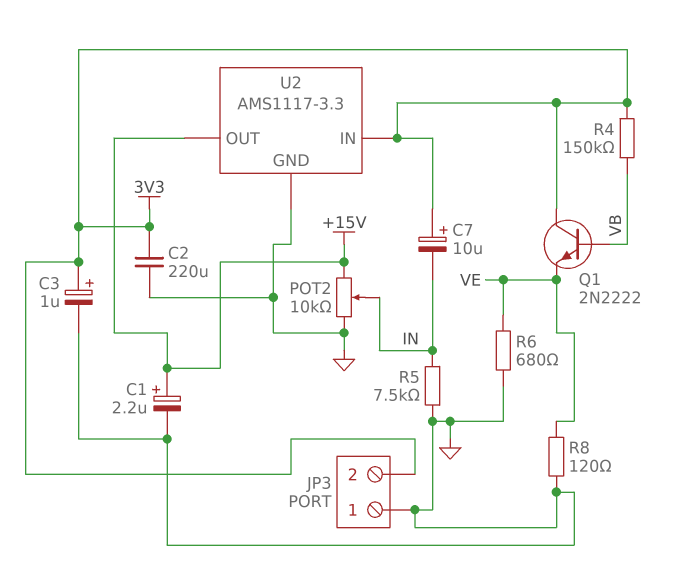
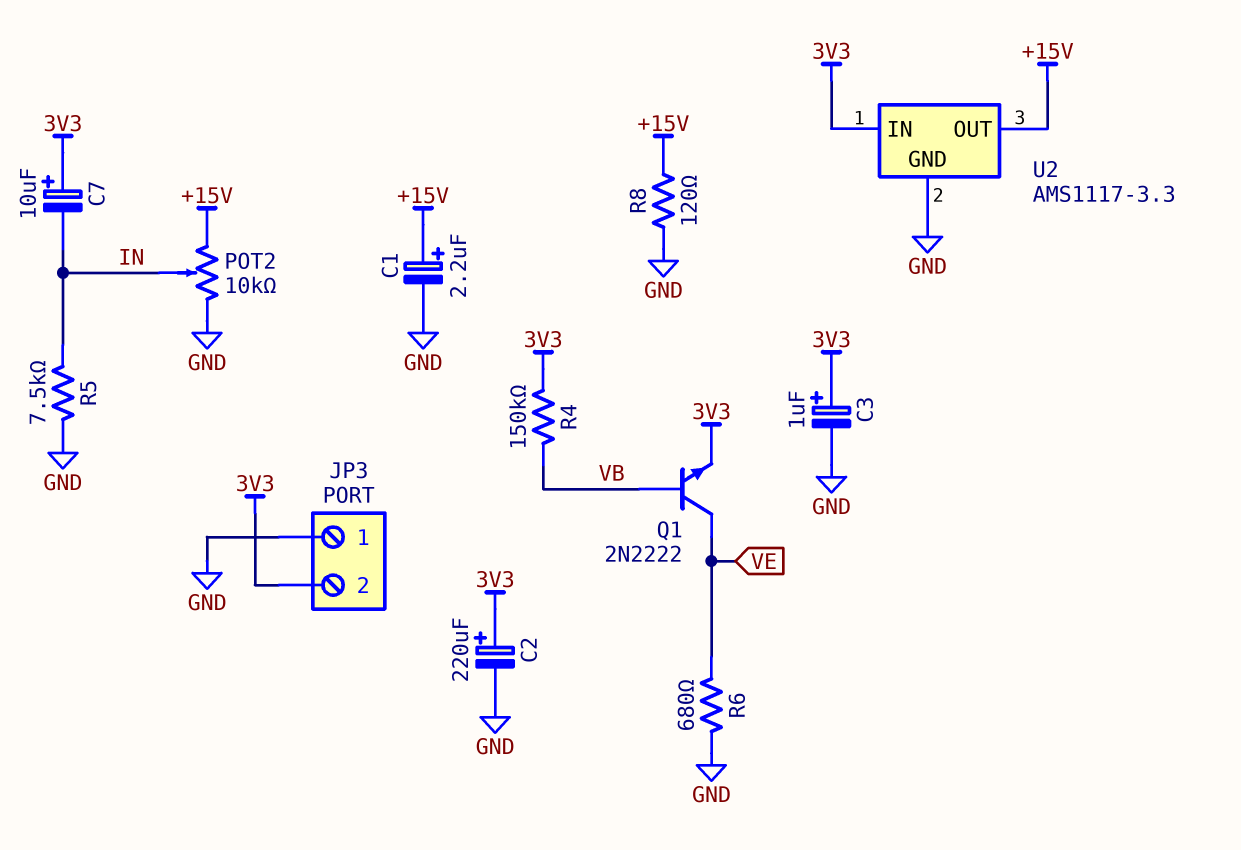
C2: 220uF (3V3, GND) -> 220uF (plus 3V3, minus GND)
Q1: NPN 2N2222 (B VB, C 3V3, E VE) -> NPN 2N2222 (B VB, C VE, E 3V3)
R8: 120 (GND, VE) -> 120 (+15V, GND)

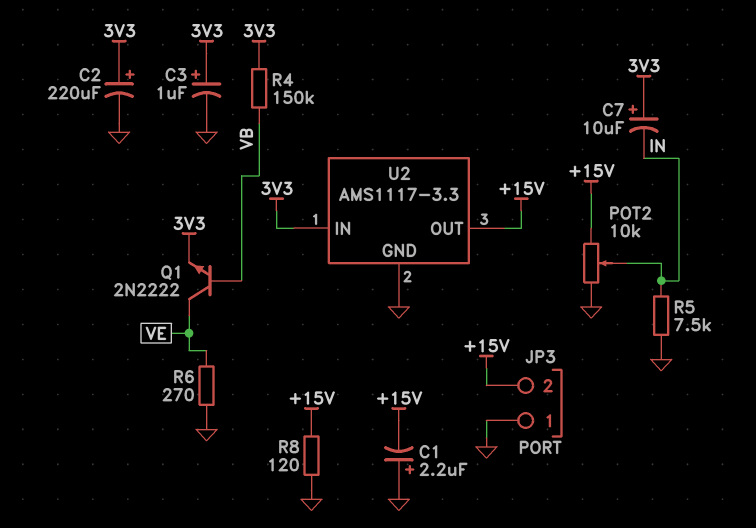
C1: 2.2uF (plus +15V, minus GND) -> 2.2uF (plus GND, minus +15V)
JP3 pin 2: 3V3 -> +15V
R6: 680 (GND, VE) -> 270 (GND, VE)

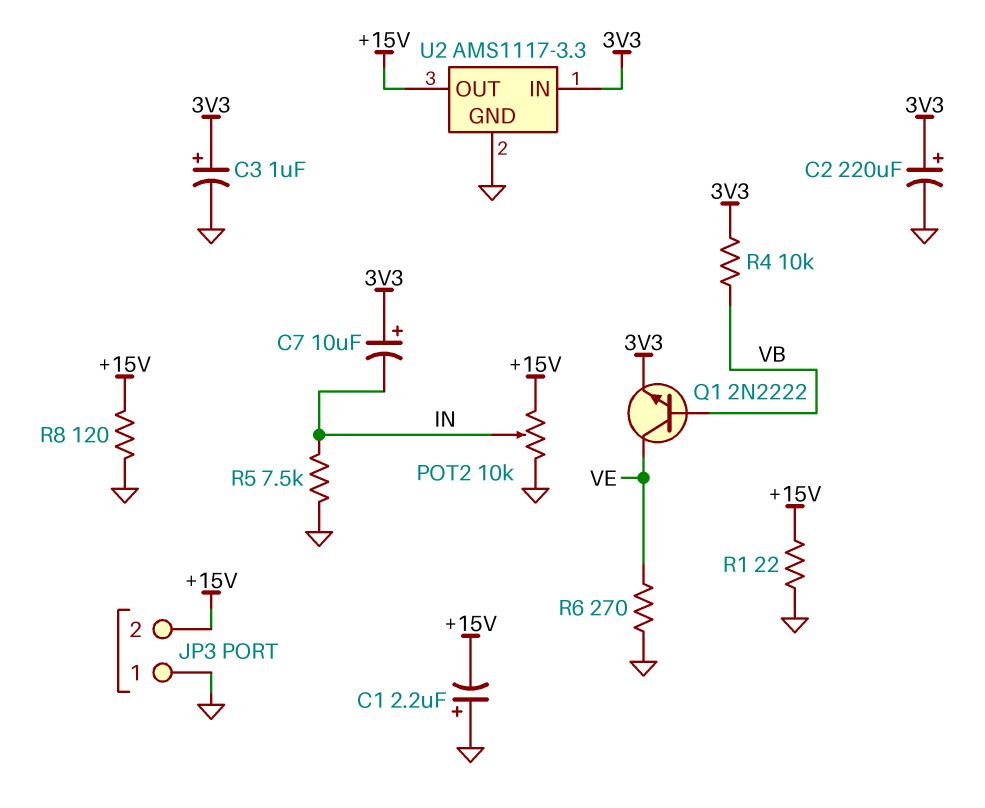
R1: none -> 22 (+15V, GND)
R4: 150k (3V3, VB) -> 10k (3V3, VB)

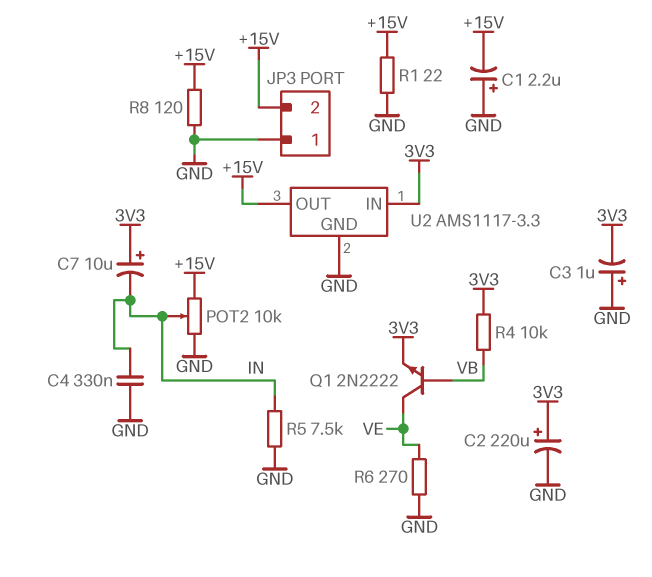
C3: 1uF (plus 3V3, minus GND) -> 1uF (plus GND, minus 3V3)
C4: none -> 330nF (GND, IN)

